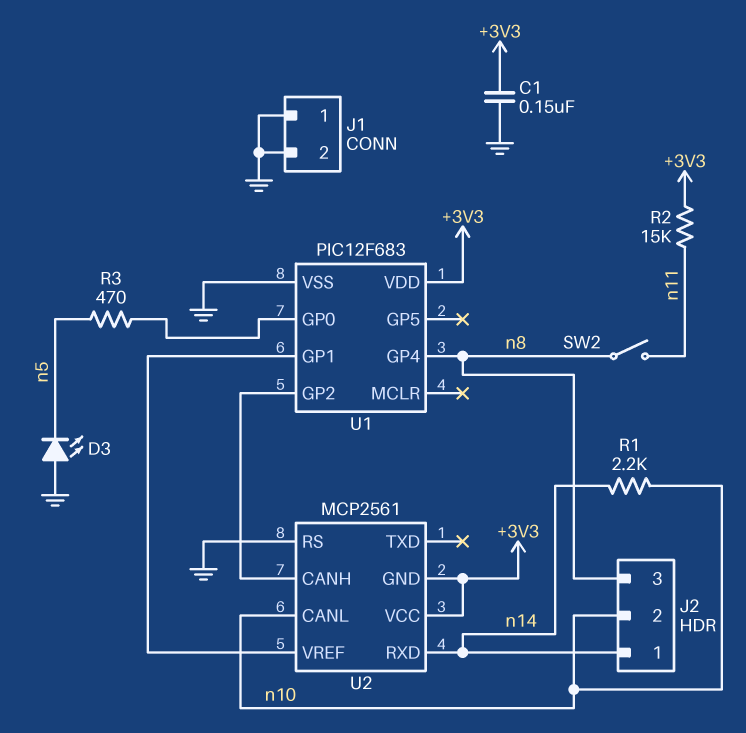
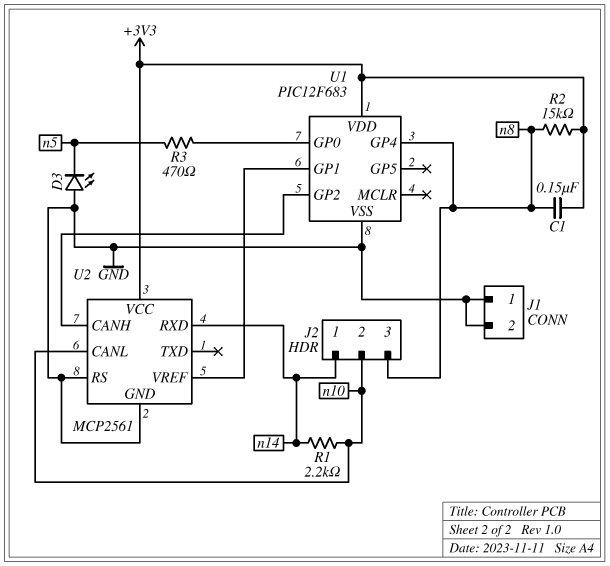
C1: 150nF (+3V3, GND) -> 150nF (+3V3, n8)
R2: 15k (+3V3, n11) -> 15k (+3V3, n8)
SW2: switch (n8, n11) -> none
U2 pin GND: +3V3 -> GND

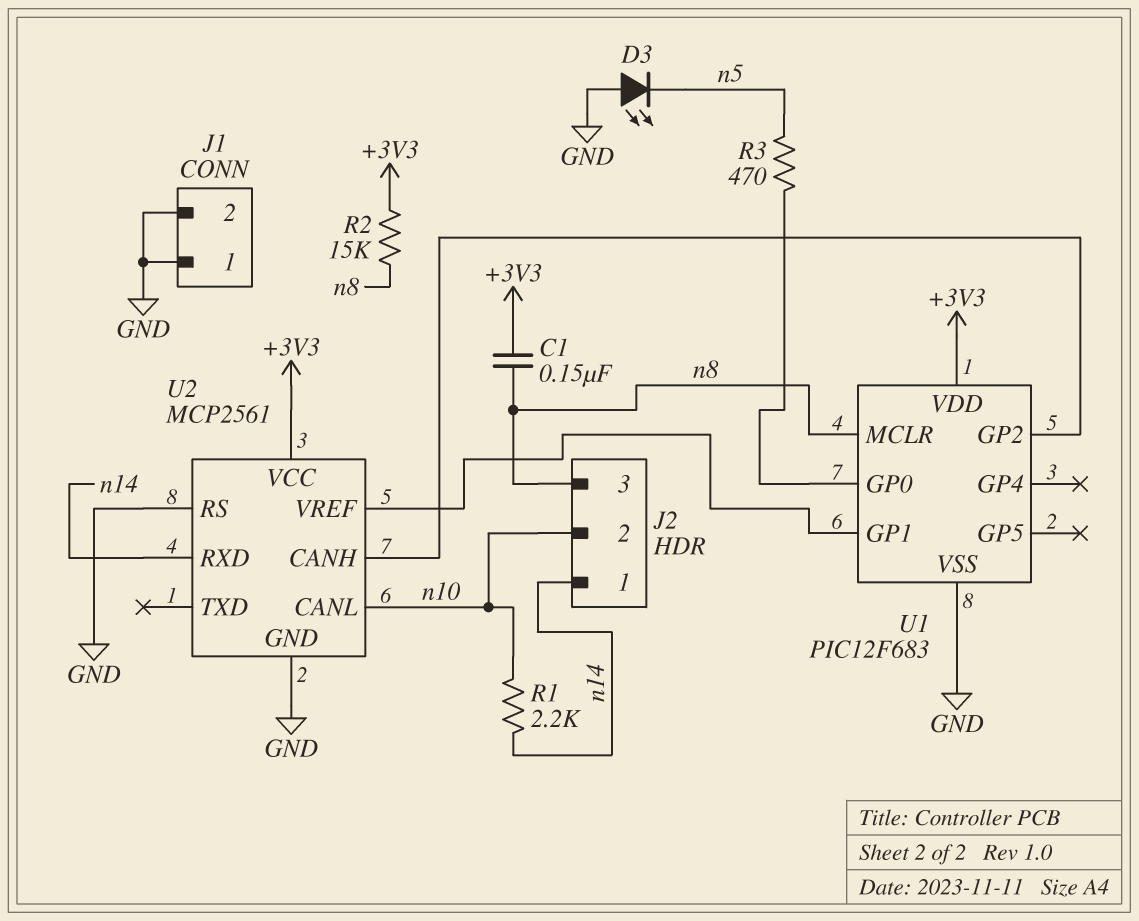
U1 pin GP4: n8 -> none
U1 pin MCLR: none -> n8

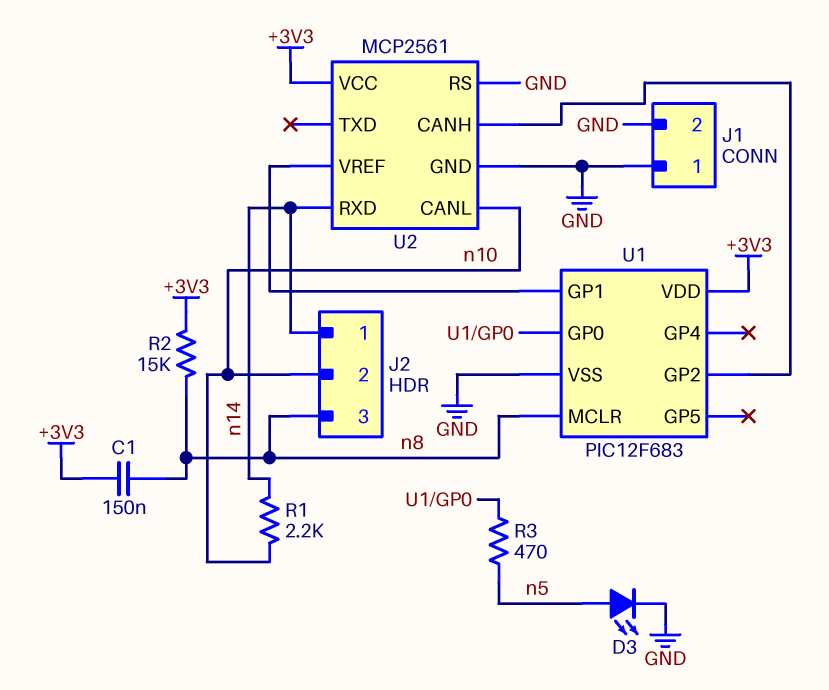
D3: LED (A GND, K n5) -> LED (A n5, K GND)

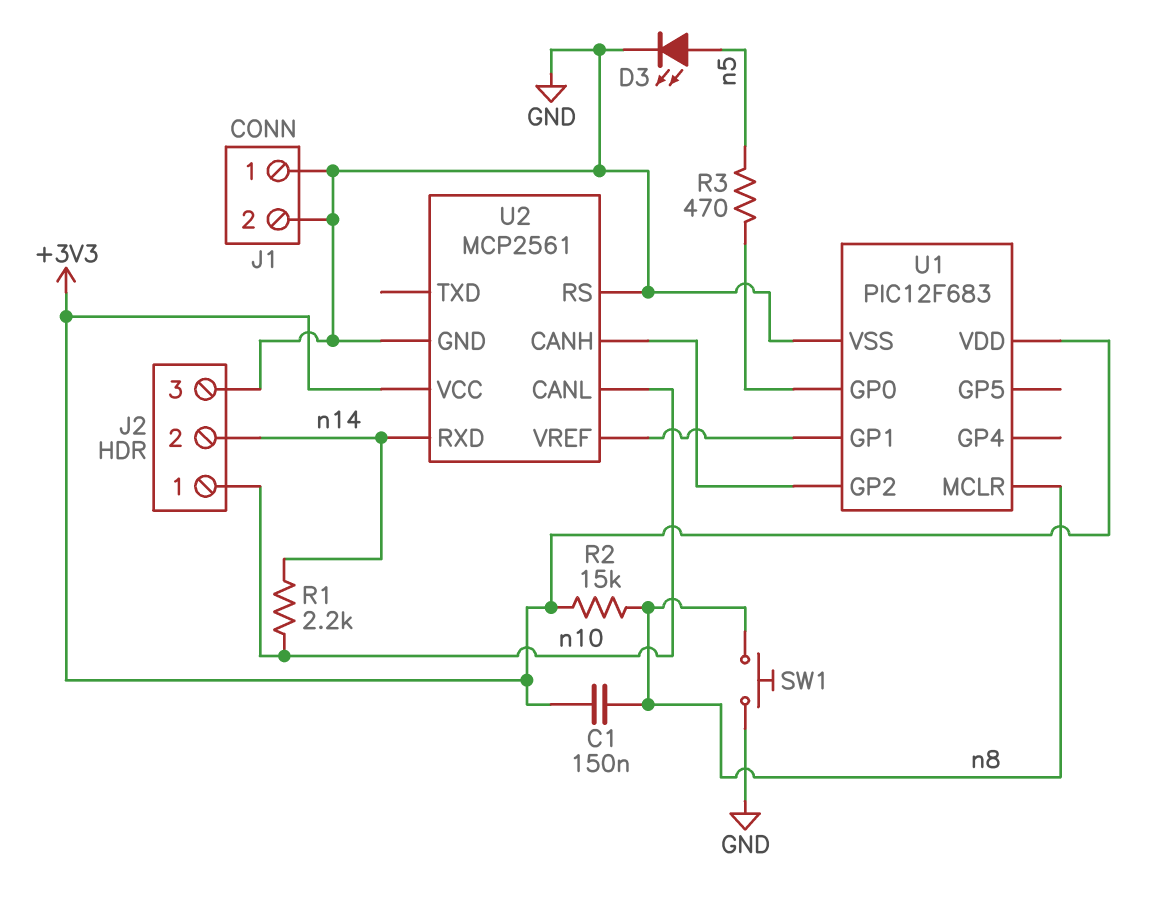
J2 pin 1: n14 -> n10
J2 pin 2: n10 -> n14
J2 pin 3: n8 -> GND
SW1: none -> button (GND, n8)

